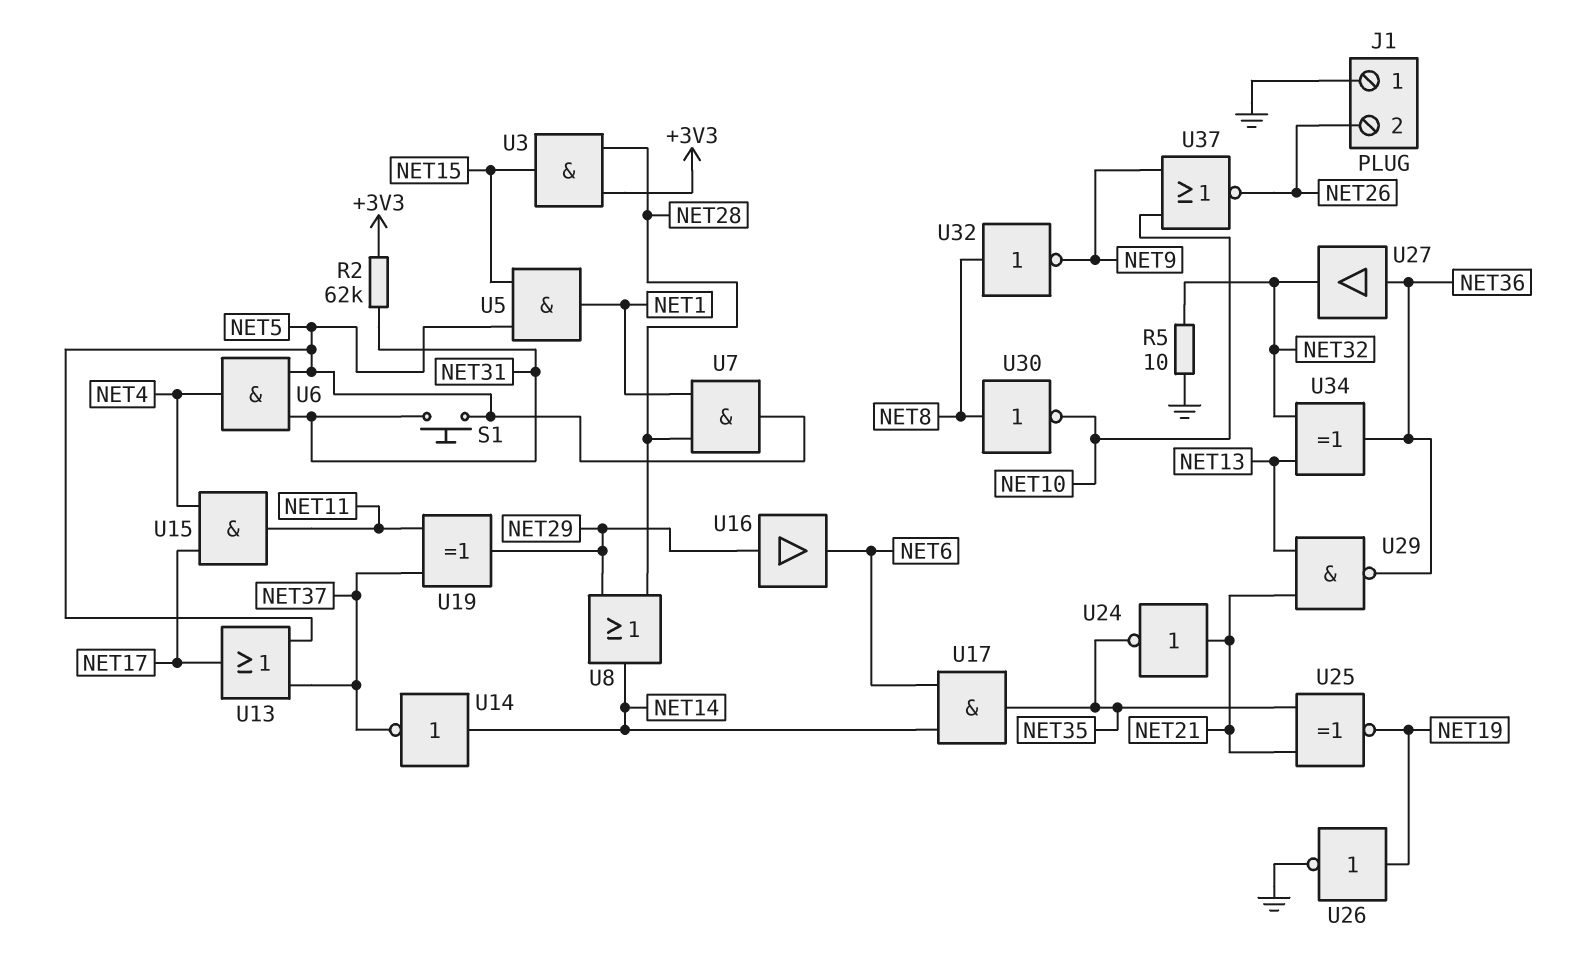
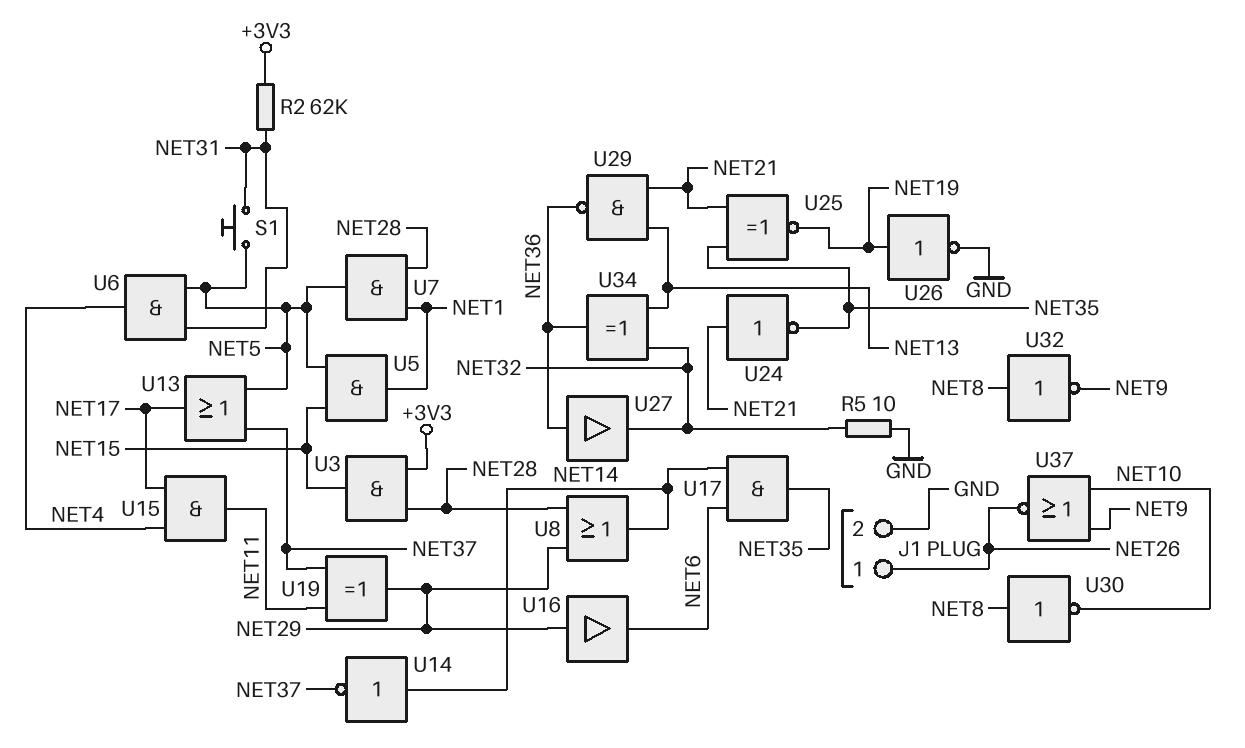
J1 pin 1: GND -> NET26
J1 pin 2: NET26 -> GND

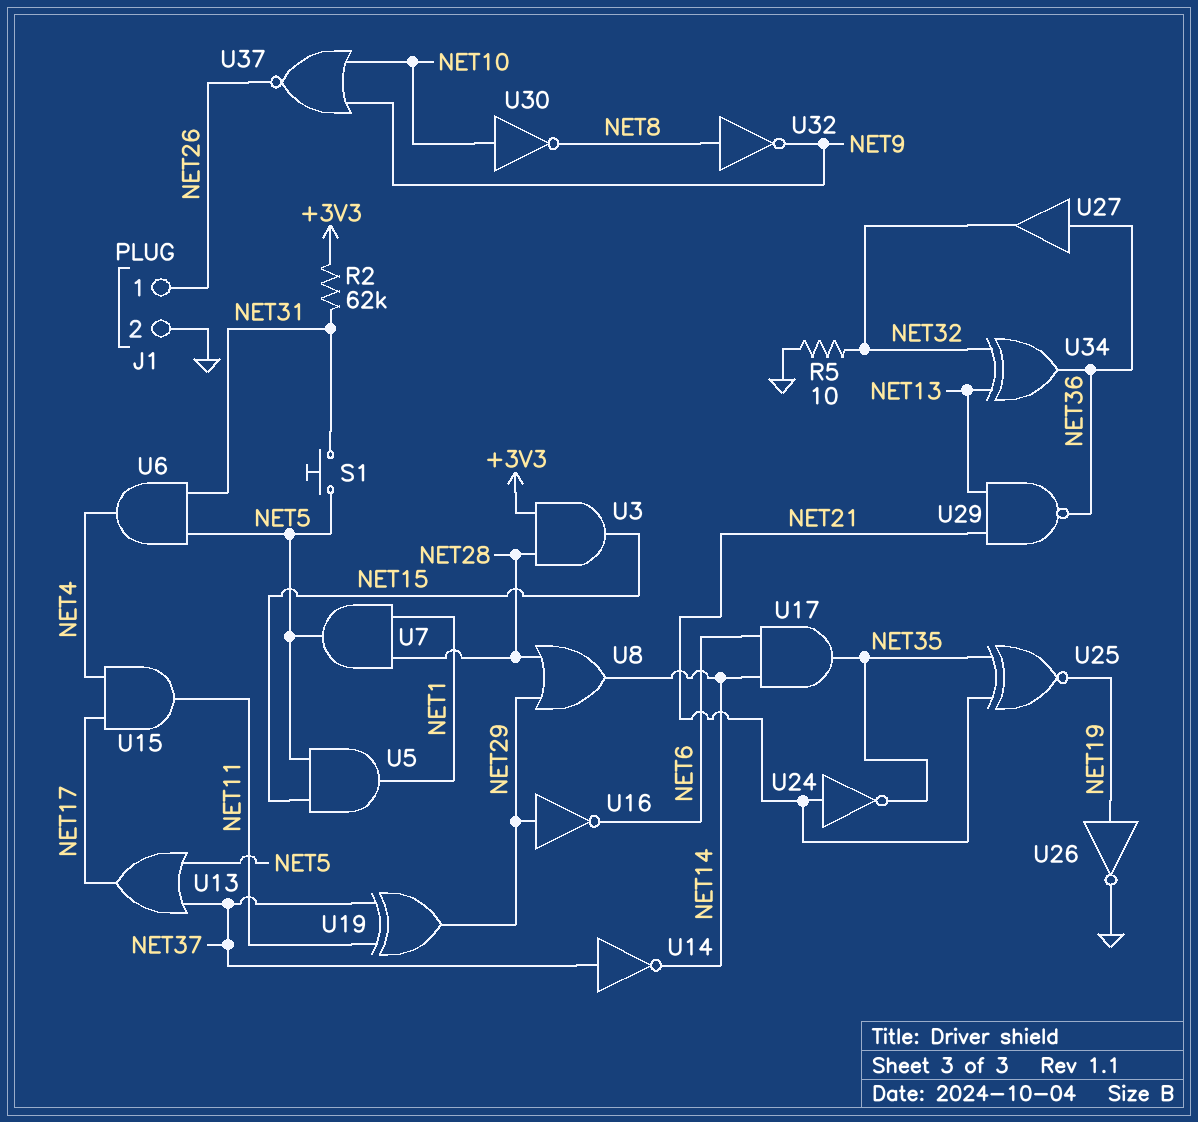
U14: NOT (in NET14, out NET37) -> NOT (in NET37, out NET14)
U16: buffer (in NET29, out NET6) -> NOT (in NET29, out NET6)
U30: NOT (in NET8, out NET10) -> NOT (in NET10, out NET8)

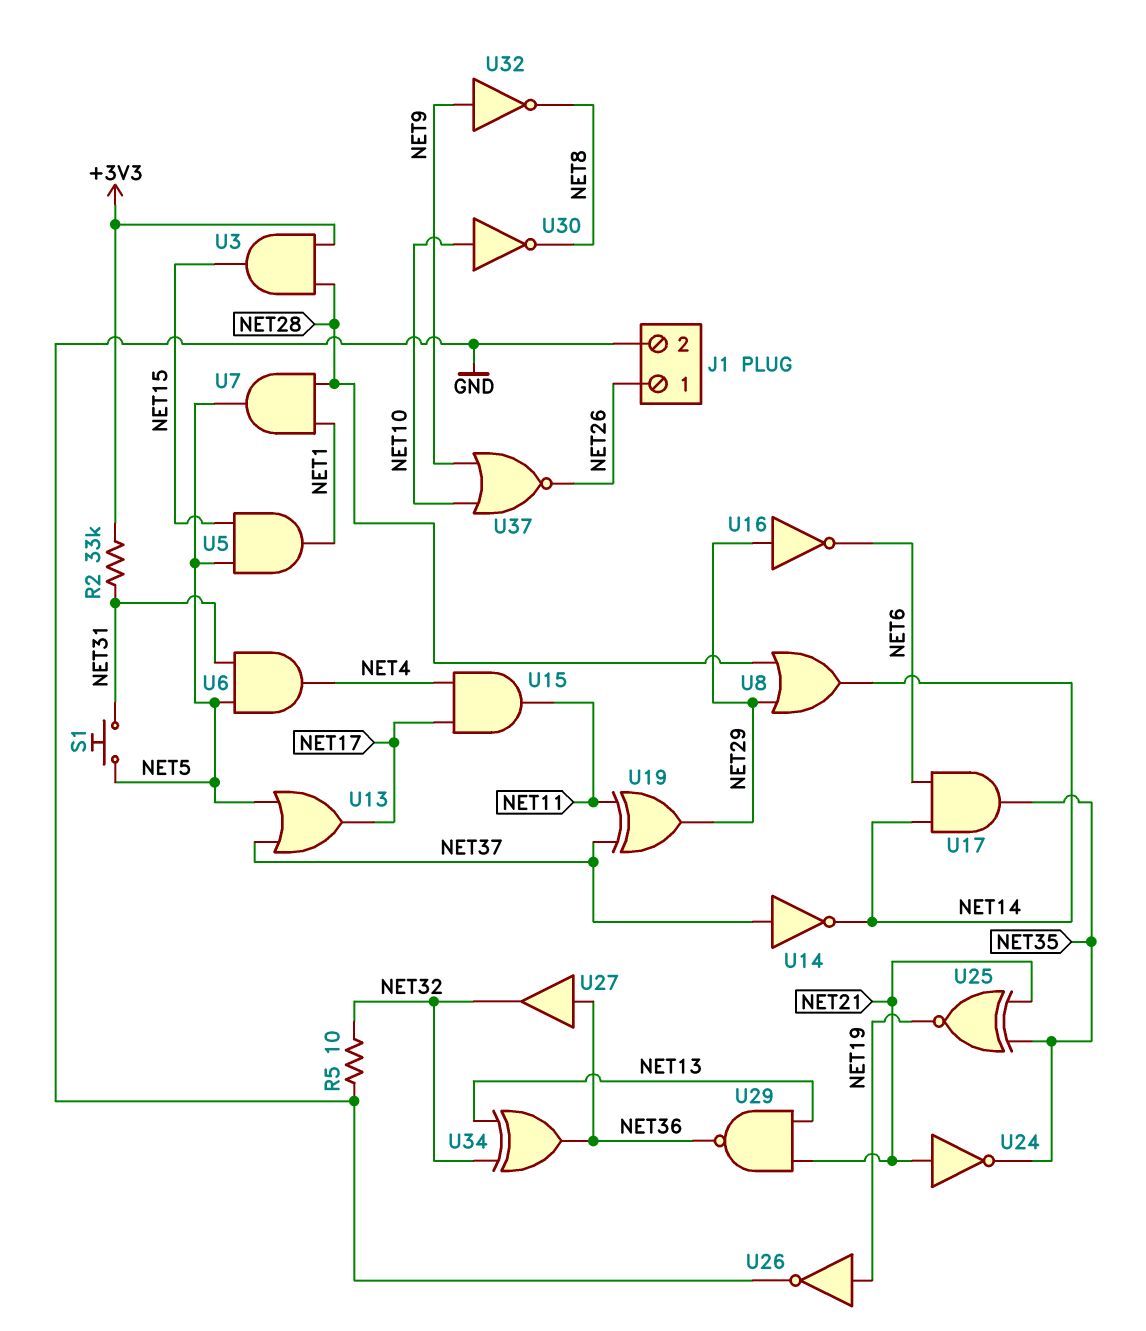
R2: 62k (+3V3, NET31) -> 33k (+3V3, NET31)
U32: NOT (in NET8, out NET9) -> NOT (in NET9, out NET8)

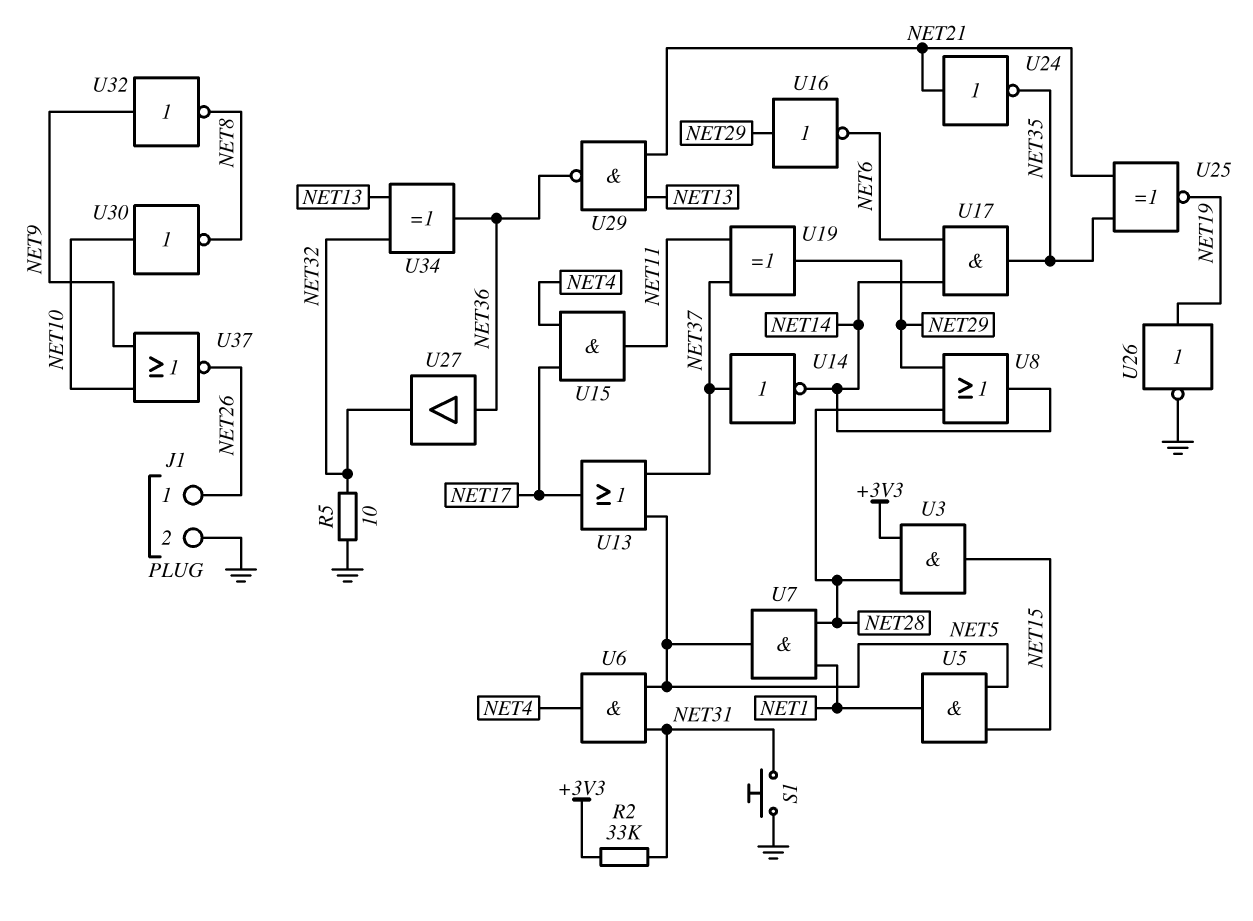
S1: button (NET5, NET31) -> button (GND, NET31)

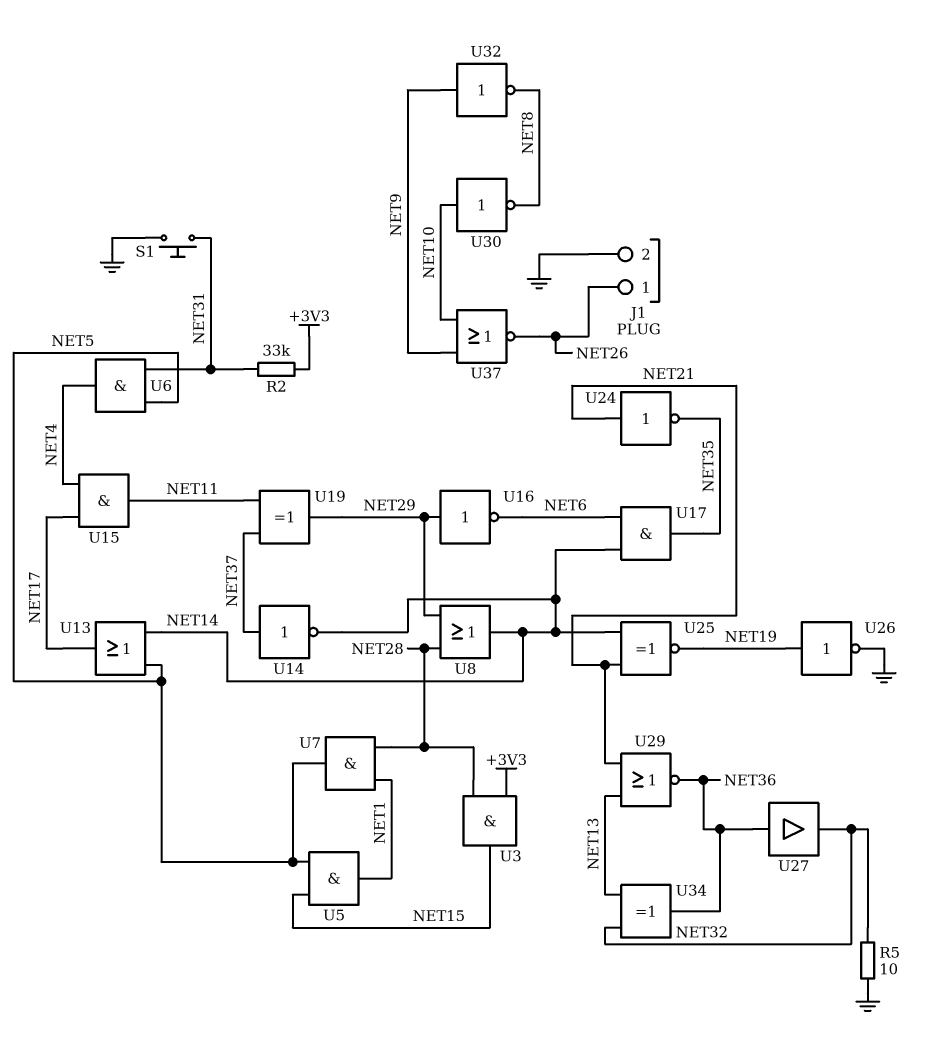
U13: OR (in NET5, in NET37, out NET17) -> OR (in NET5, in NET14, out NET17)
U25: XNOR (in NET21, in NET35, out NET19) -> XNOR (in NET14, in NET21, out NET19)
U29: NAND (in NET13, in NET21, out NET36) -> NOR (in NET13, in NET21, out NET36)

